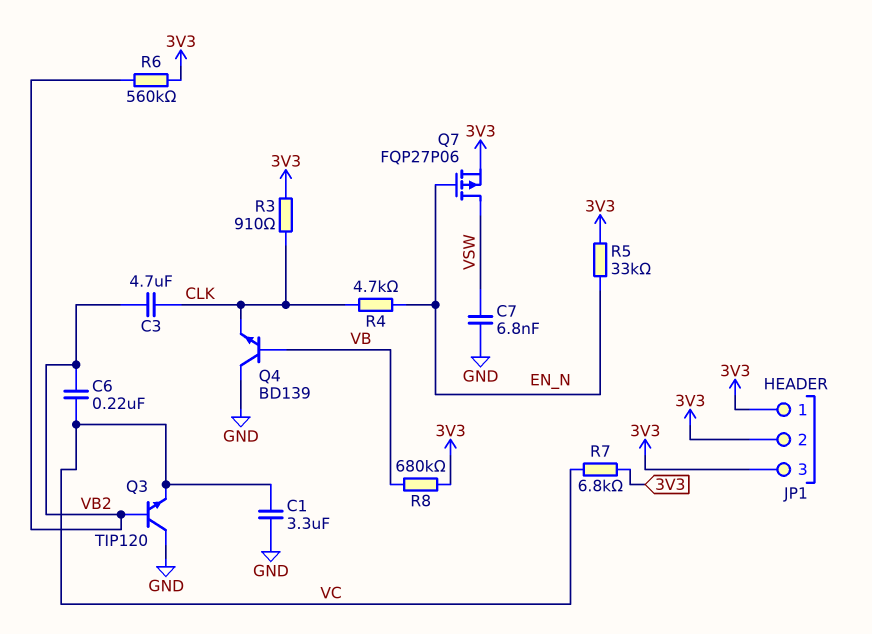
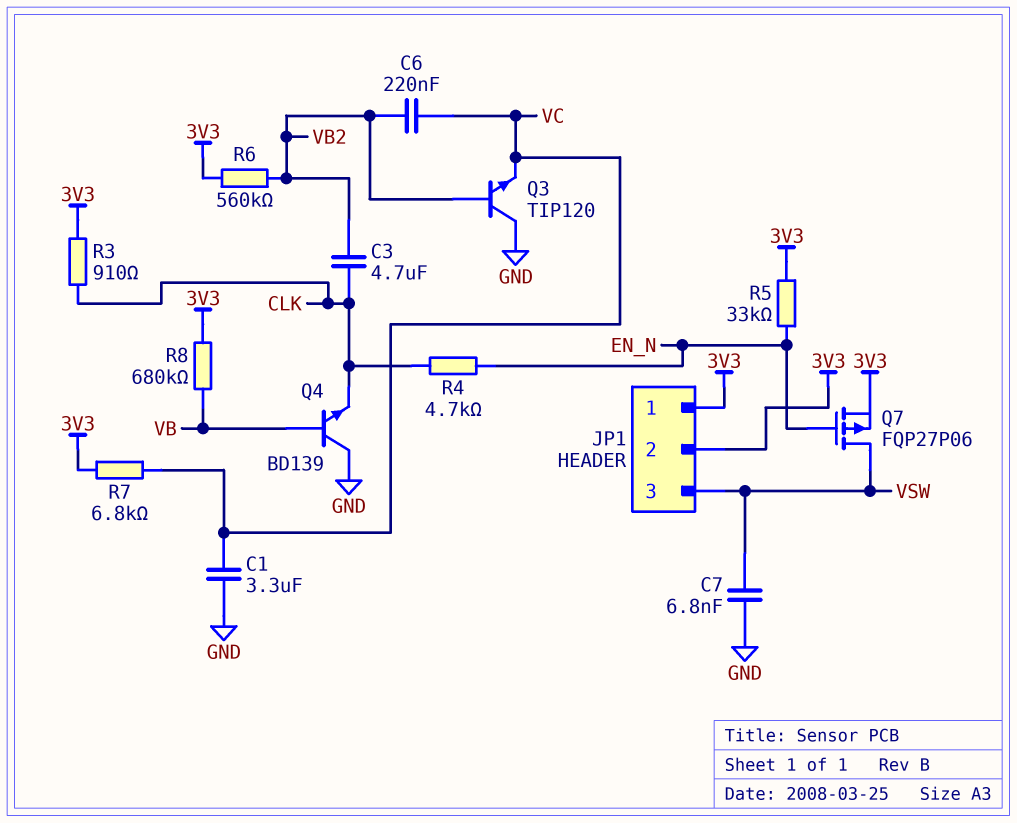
JP1 pin 3: 3V3 -> VSW

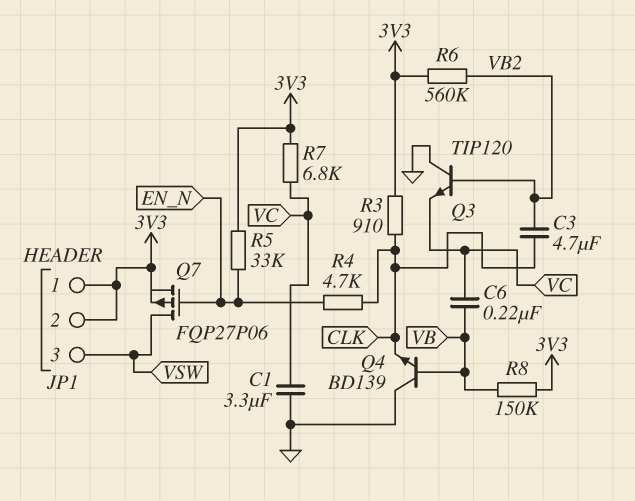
C6: 220nF (VB2, VC) -> 220nF (VB, VC)
C7: 6.8nF (GND, VSW) -> none
R8: 680k (3V3, VB) -> 150k (3V3, VB)

